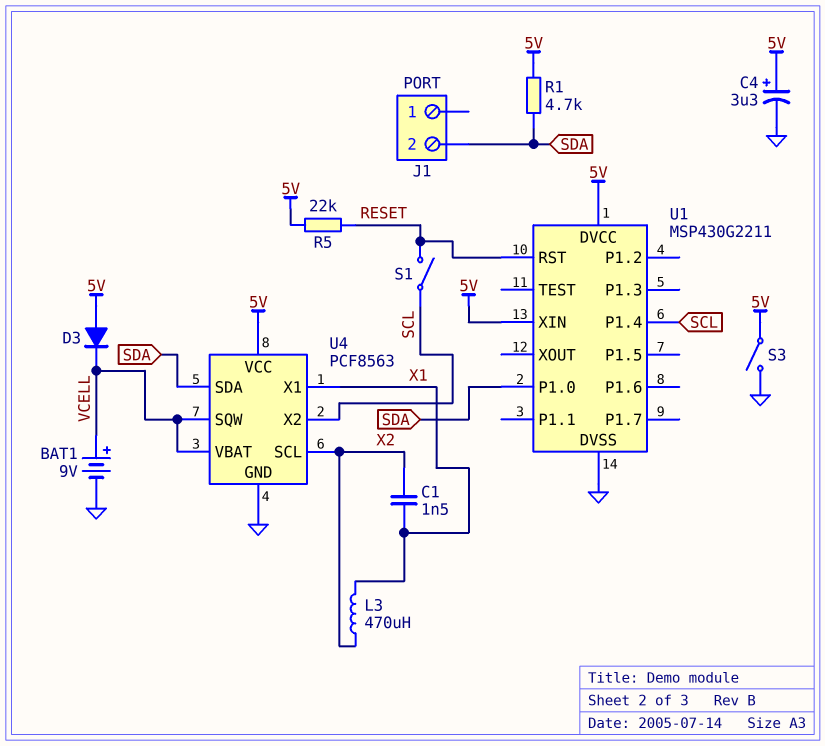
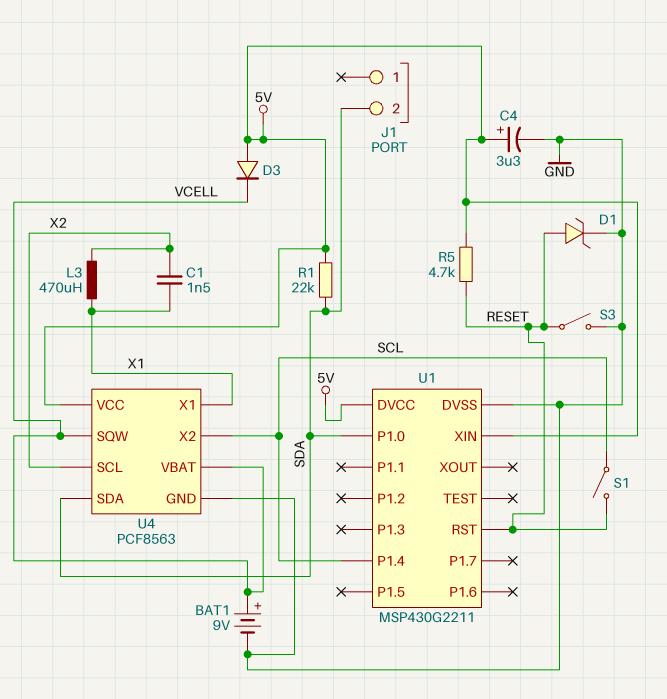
D1: none -> zener (A RESET, K GND)
R1: 4.7k (5V, SDA) -> 22k (5V, SDA)
R5: 22k (5V, RESET) -> 4.7k (5V, RESET)
S3: switch (5V, GND) -> switch (GND, RESET)

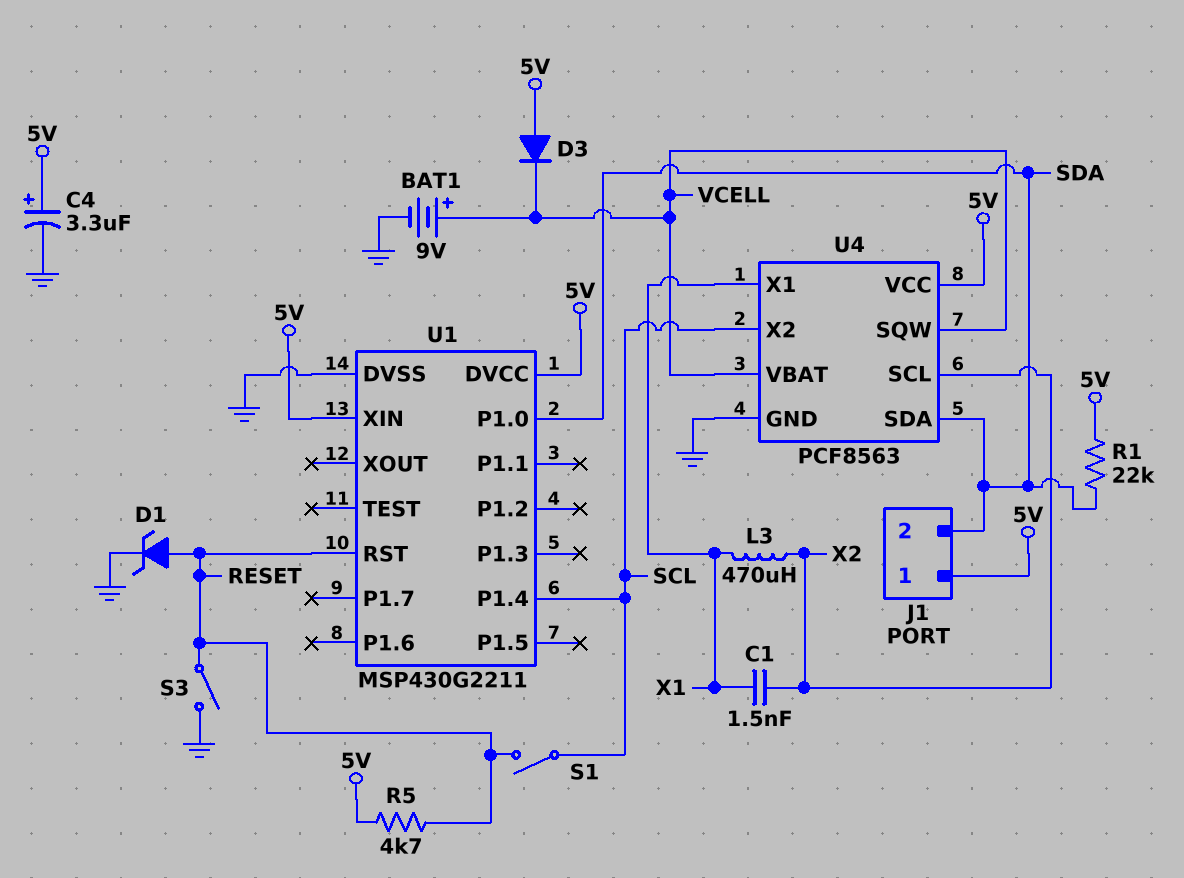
J1 pin 1: none -> 5V

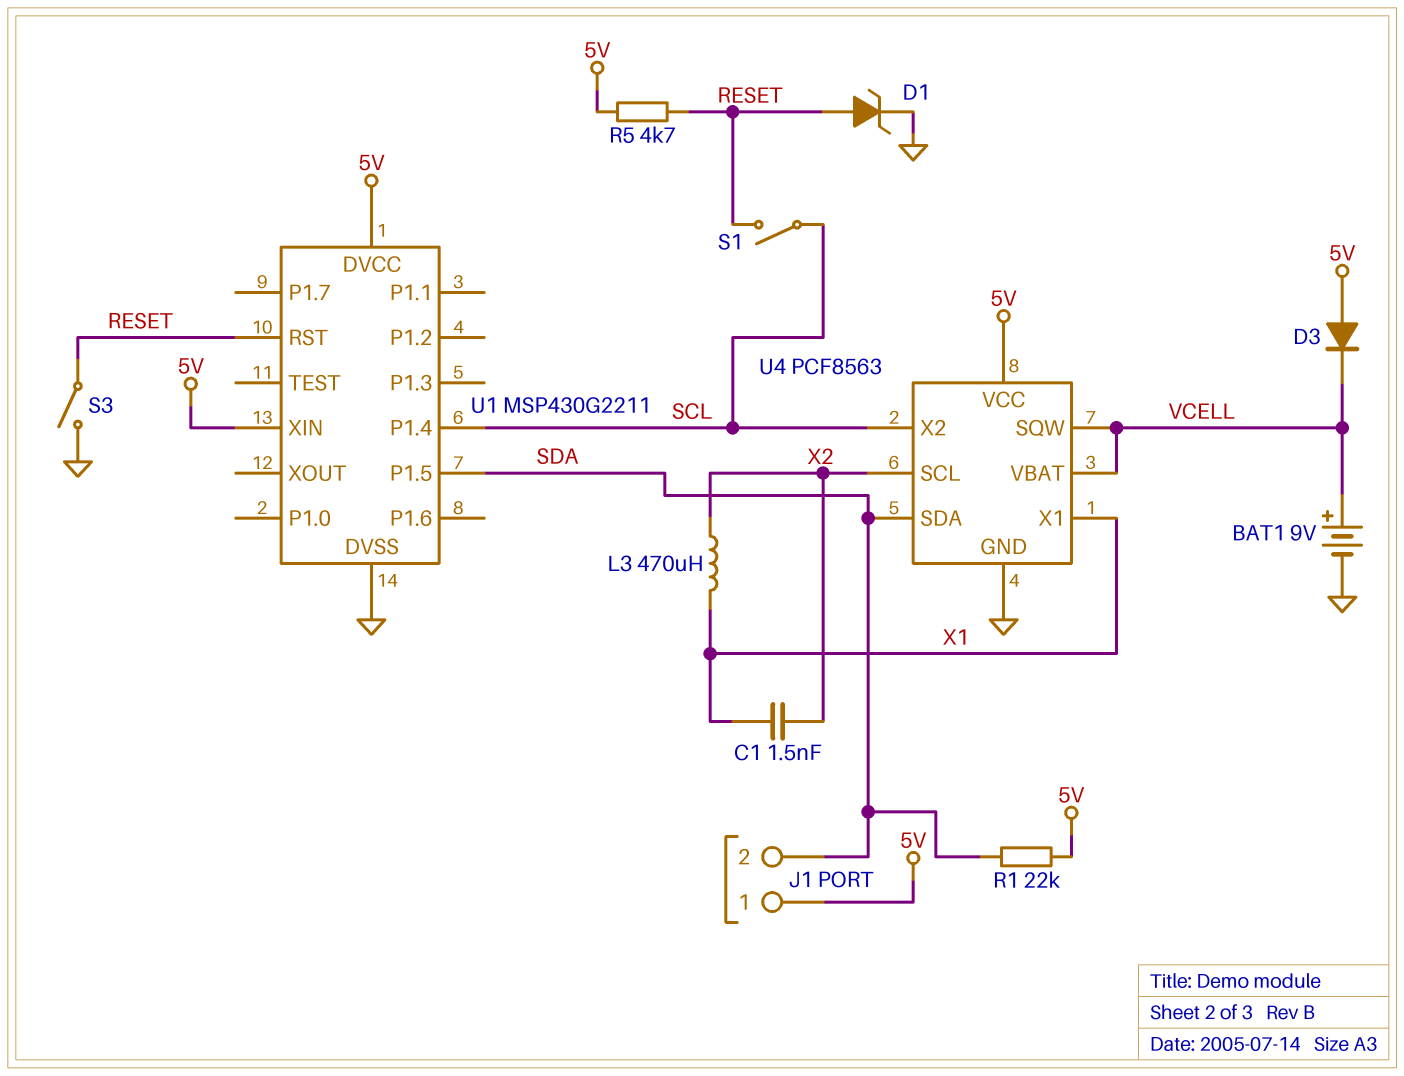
C4: 3.3uF (plus 5V, minus GND) -> none
U1 pin P1.0: SDA -> none
U1 pin P1.5: none -> SDA

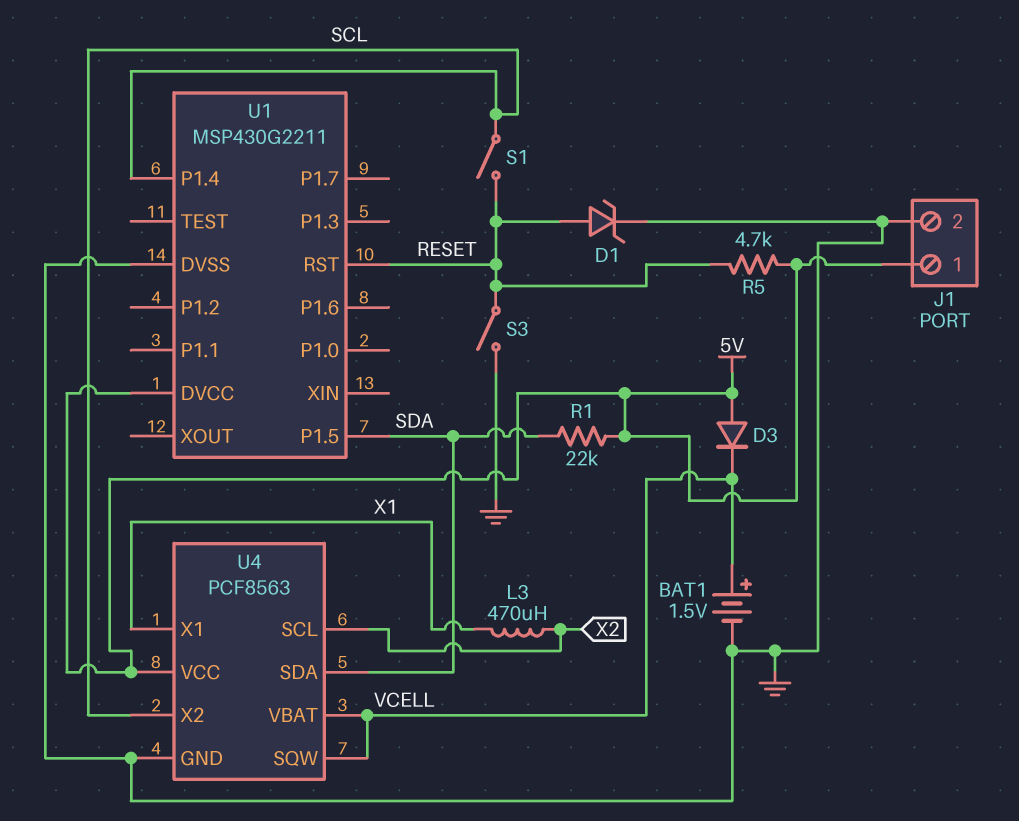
BAT1: 9V (plus VCELL, minus GND) -> 1.5V (plus VCELL, minus GND)
C1: 1.5nF (X1, X2) -> none
J1 pin 2: SDA -> GND
U1 pin XIN: 5V -> none

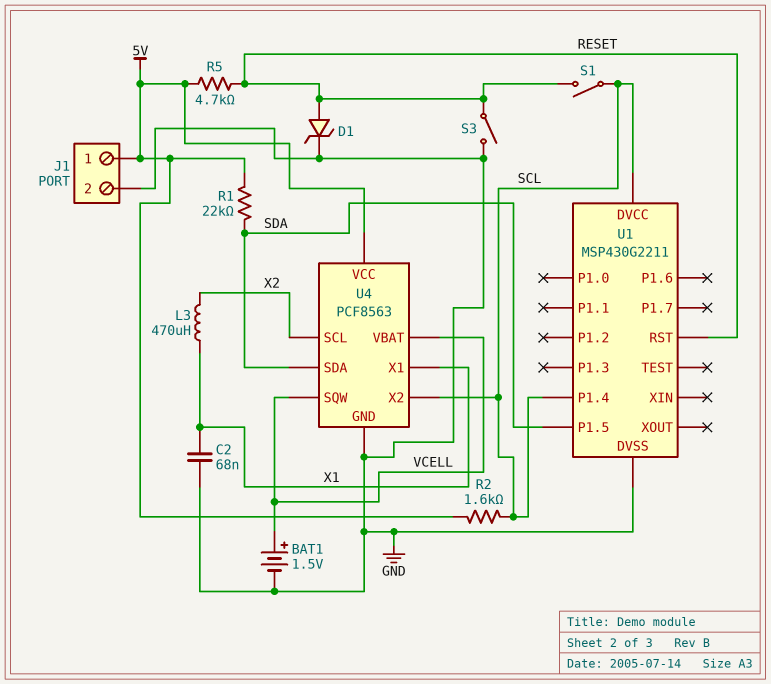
C2: none -> 68nF (GND, X1)
D3: diode (A 5V, K VCELL) -> none
R2: none -> 1.6k (5V, SCL)
U1 pin DVCC: 5V -> SCL

